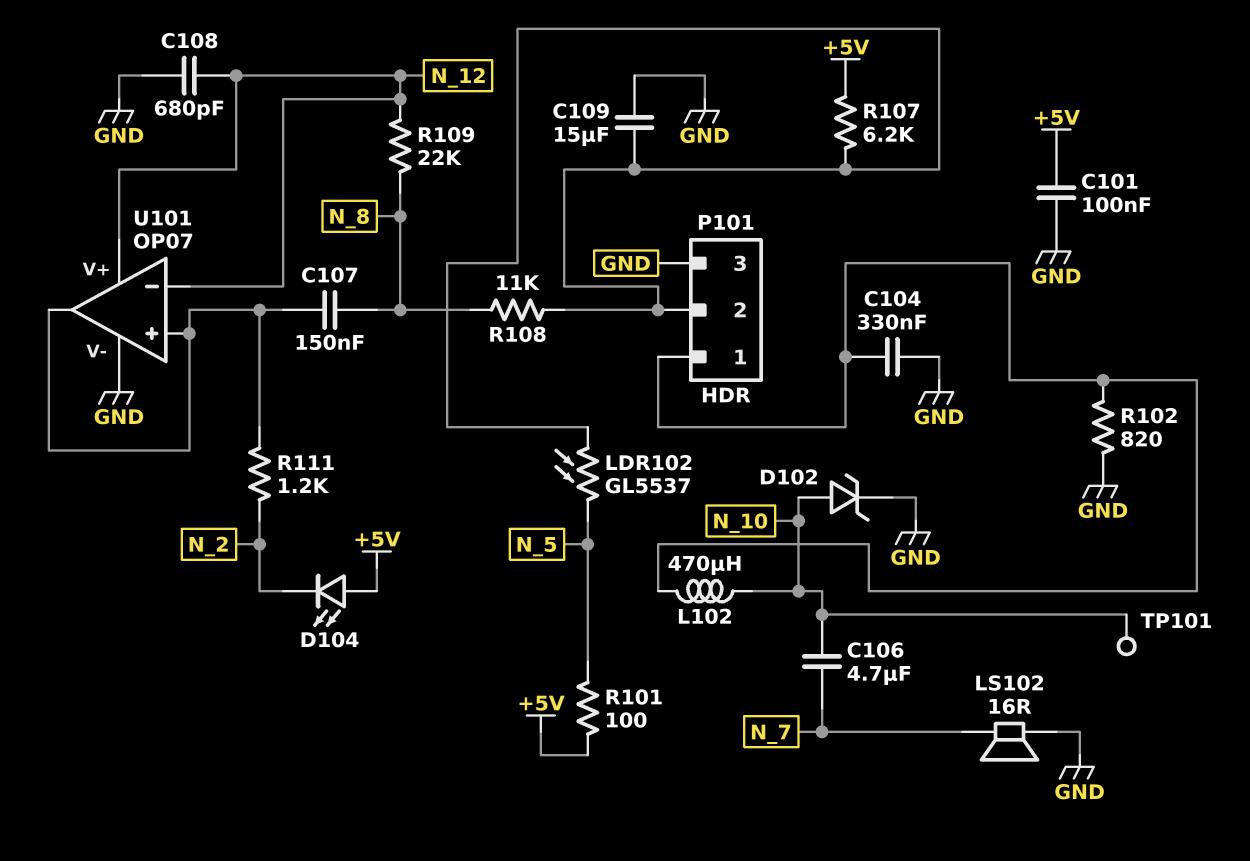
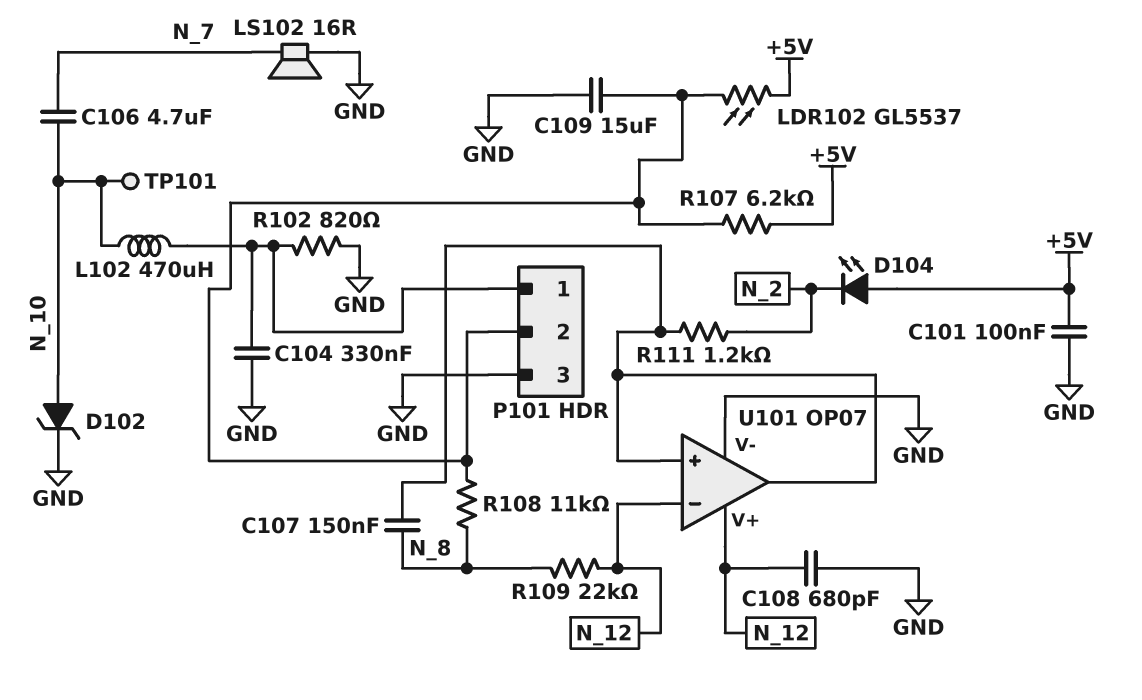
LDR102: GL5537 (N_5, P101/2) -> GL5537 (+5V, P101/2)
R101: 100 (+5V, N_5) -> none

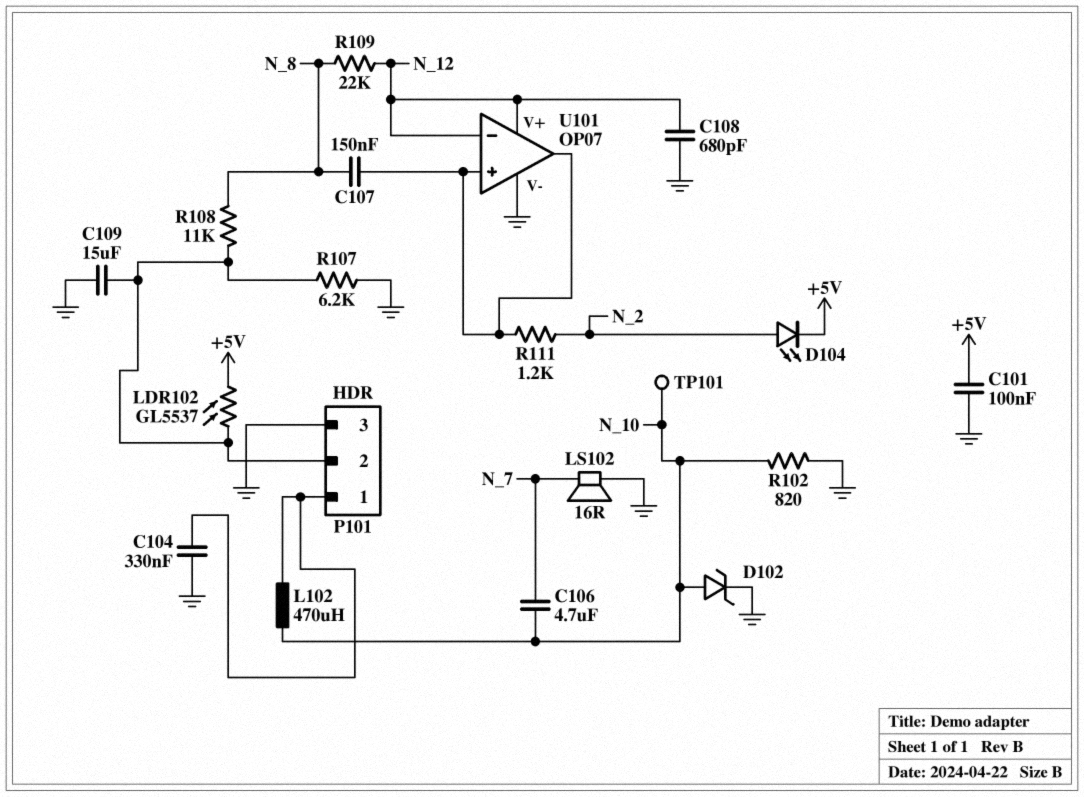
D104: LED (A +5V, K N_2) -> LED (A N_2, K +5V)
R102: 820 (GND, P101/1) -> 820 (GND, N_10)
R107: 6.2k (+5V, P101/2) -> 6.2k (GND, P101/2)

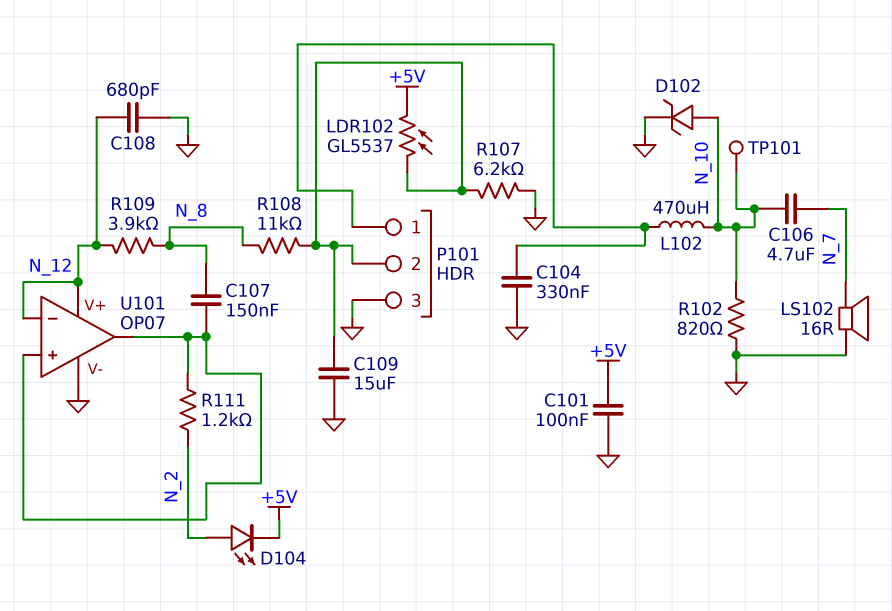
R109: 22k (N_8, N_12) -> 3.9k (N_8, N_12)

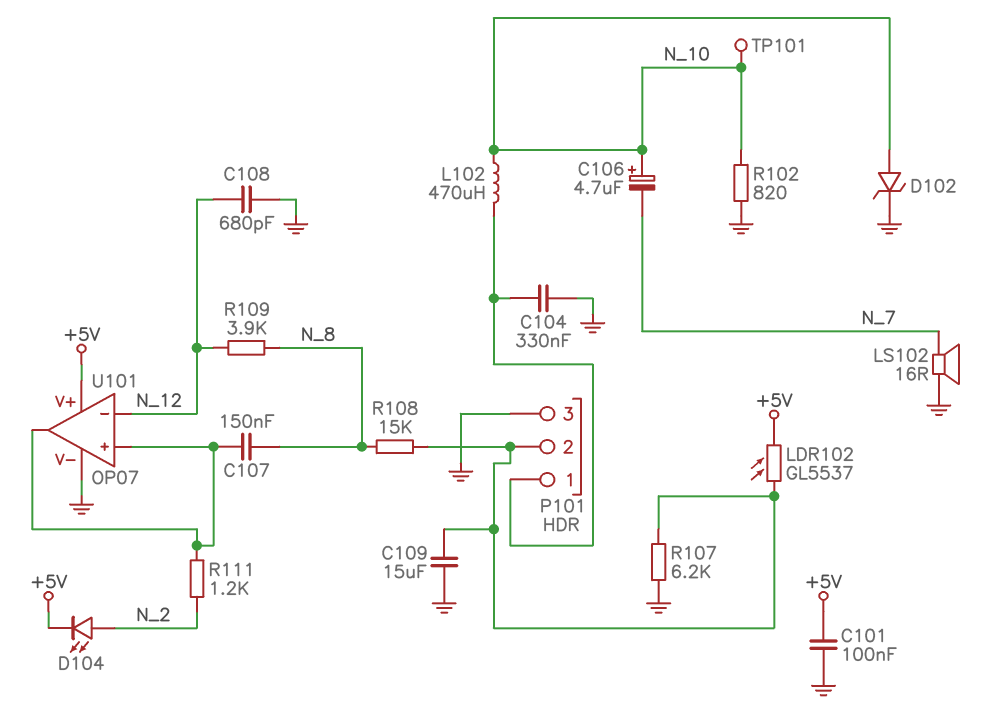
C106: 4.7uF (N_7, N_10) -> 4.7uF (plus N_10, minus N_7)
R108: 11k (N_8, P101/2) -> 15k (N_8, P101/2)
U101 pin V+: N_12 -> +5V

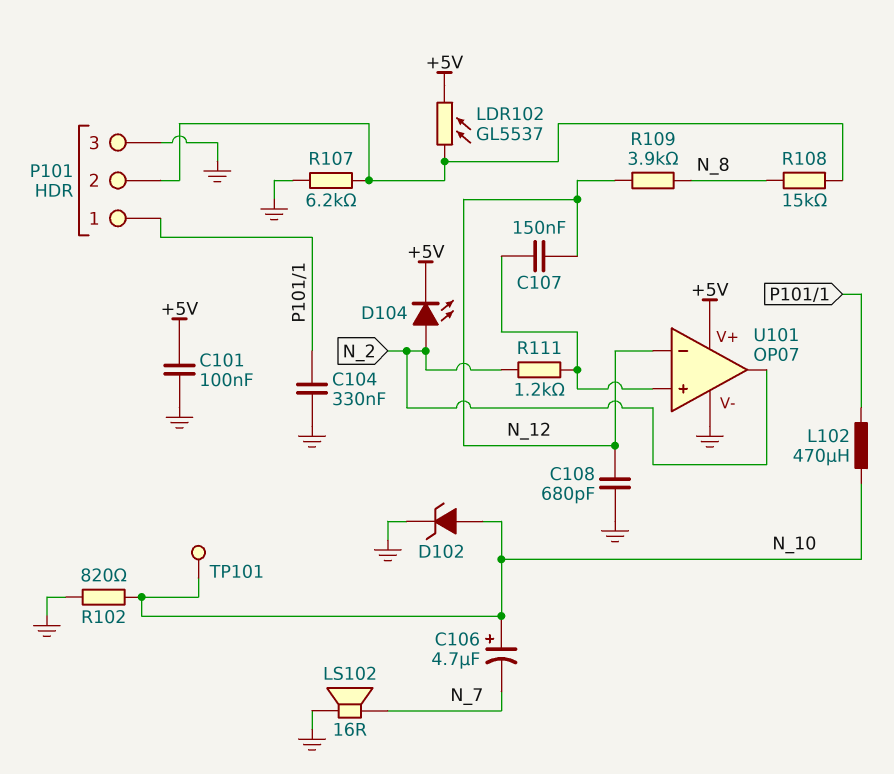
C107: 150nF (N_8, U101/in+) -> 150nF (N_12, U101/in+)
C109: 15uF (GND, P101/2) -> none
U101 pin out: U101/in+ -> N_2

